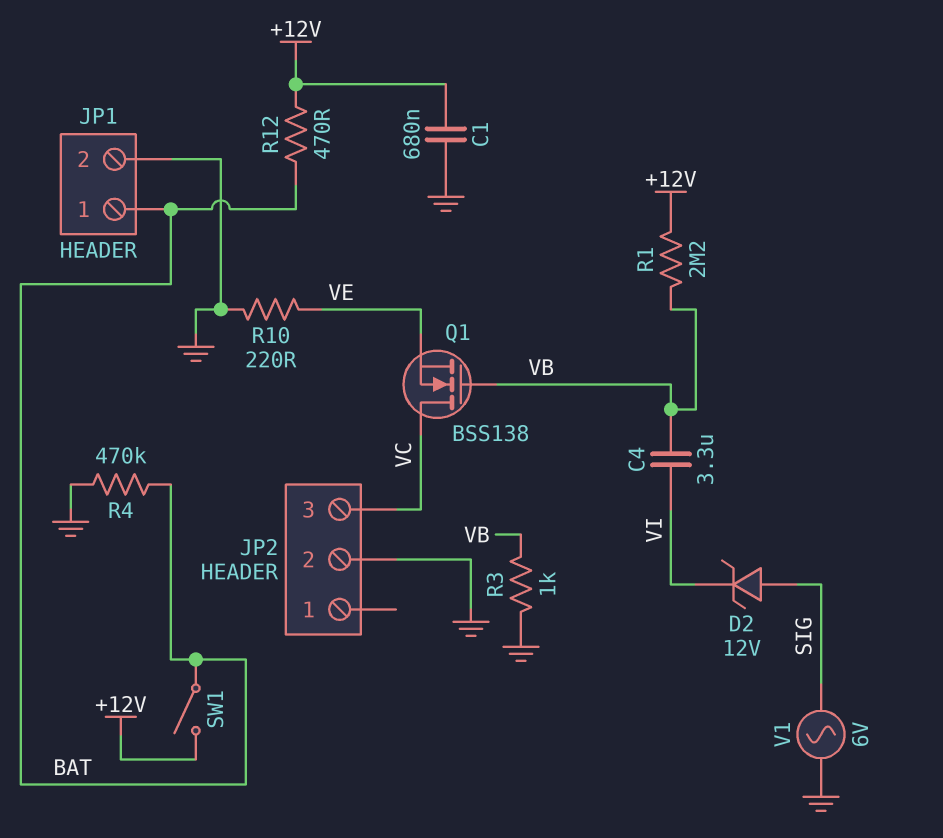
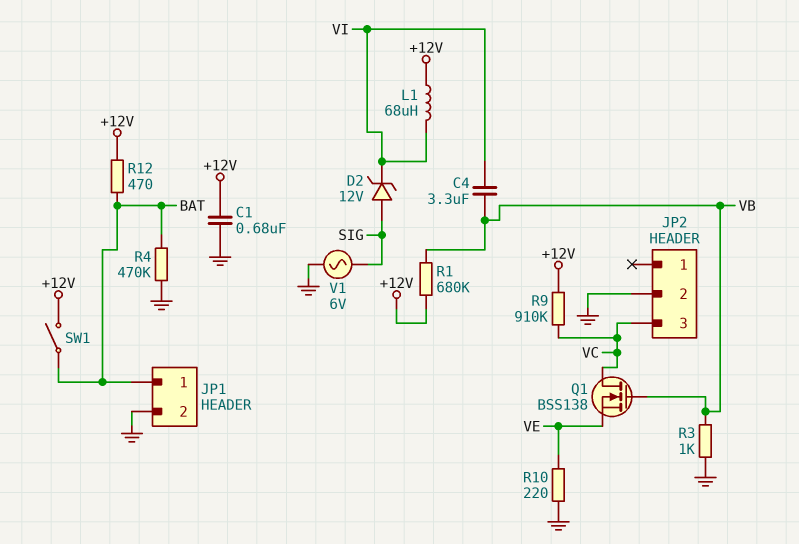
L1: none -> 68uH (+12V, VI)
R1: 2.2M (+12V, VB) -> 680k (+12V, VB)
R9: none -> 910k (+12V, VC)

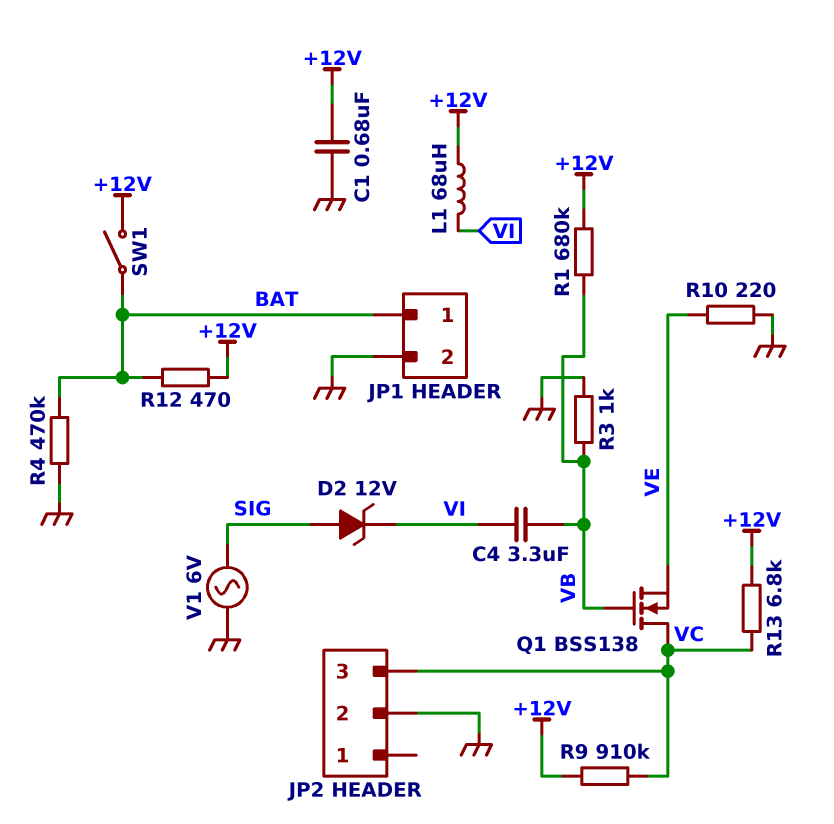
R13: none -> 6.8k (+12V, VC)

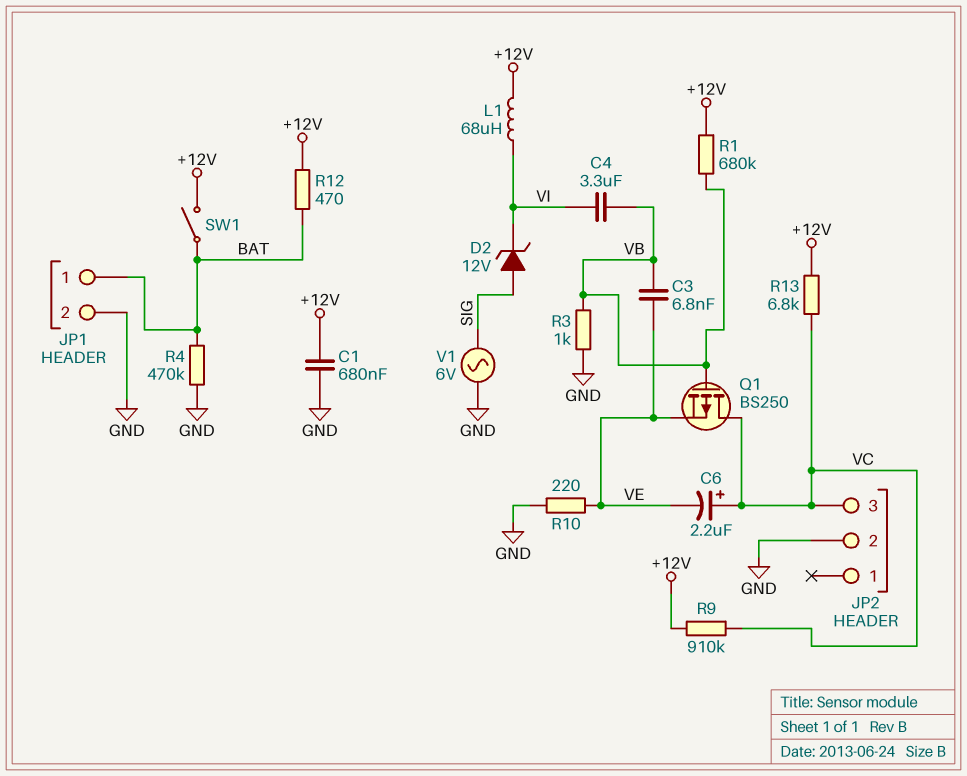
C3: none -> 6.8nF (VB, VE)
C6: none -> 2.2uF (plus VC, minus VE)
Q1: NMOS BSS138 (G VB, D VC, S VE) -> PMOS BS250 (G VB, D VC, S VE)

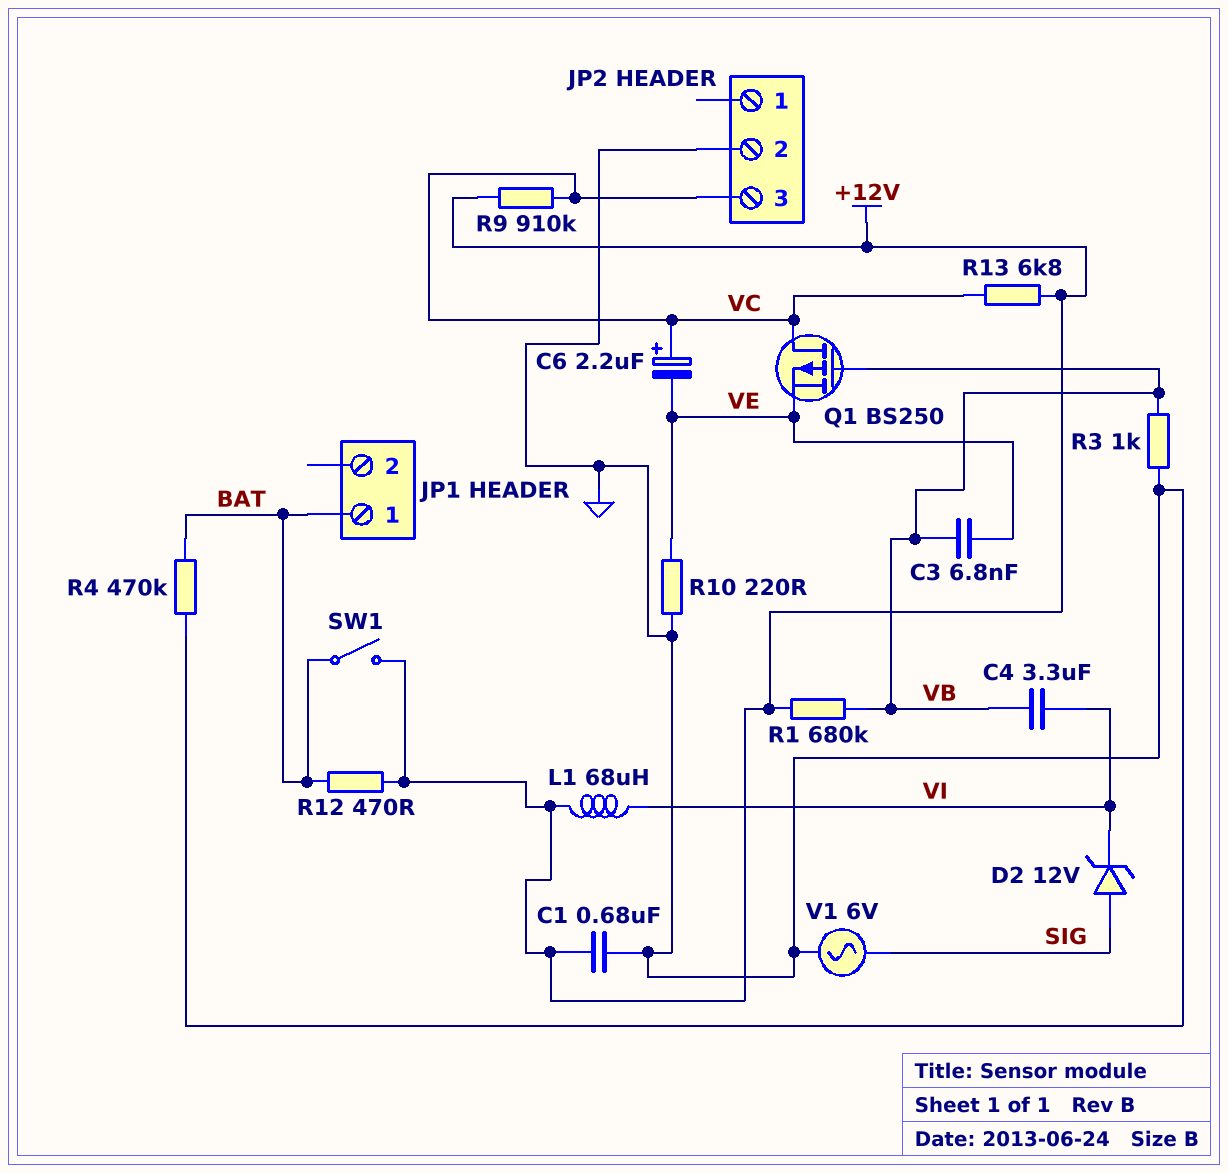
JP1 pin 2: GND -> none

